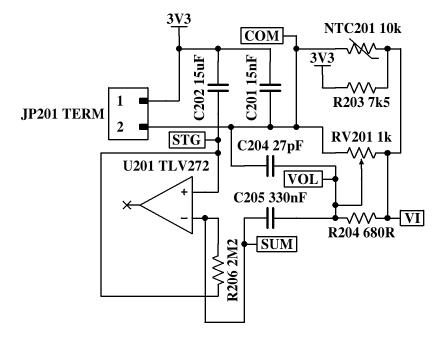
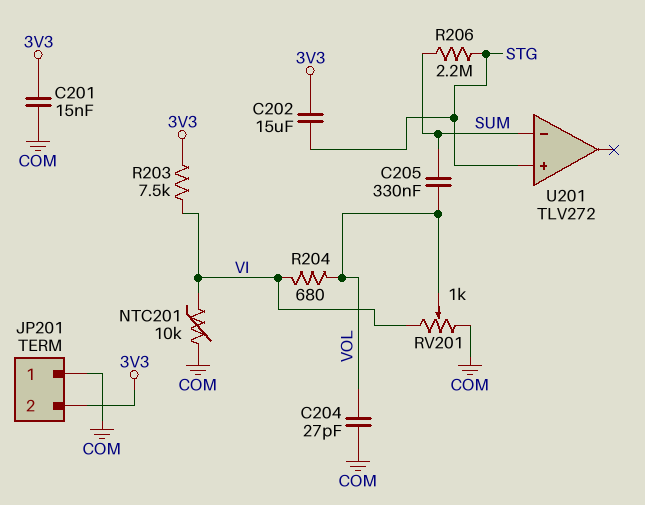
JP201 pin 1: 3V3 -> COM
JP201 pin 2: COM -> 3V3

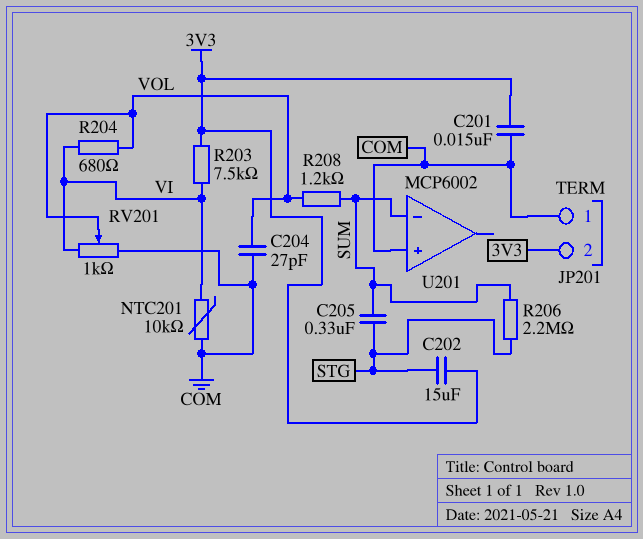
C205: 330nF (SUM, VOL) -> 330nF (STG, SUM)
R208: none -> 1.2k (SUM, VOL)
U201: TLV272 -> MCP6002
U201 pin in+: STG -> COM

